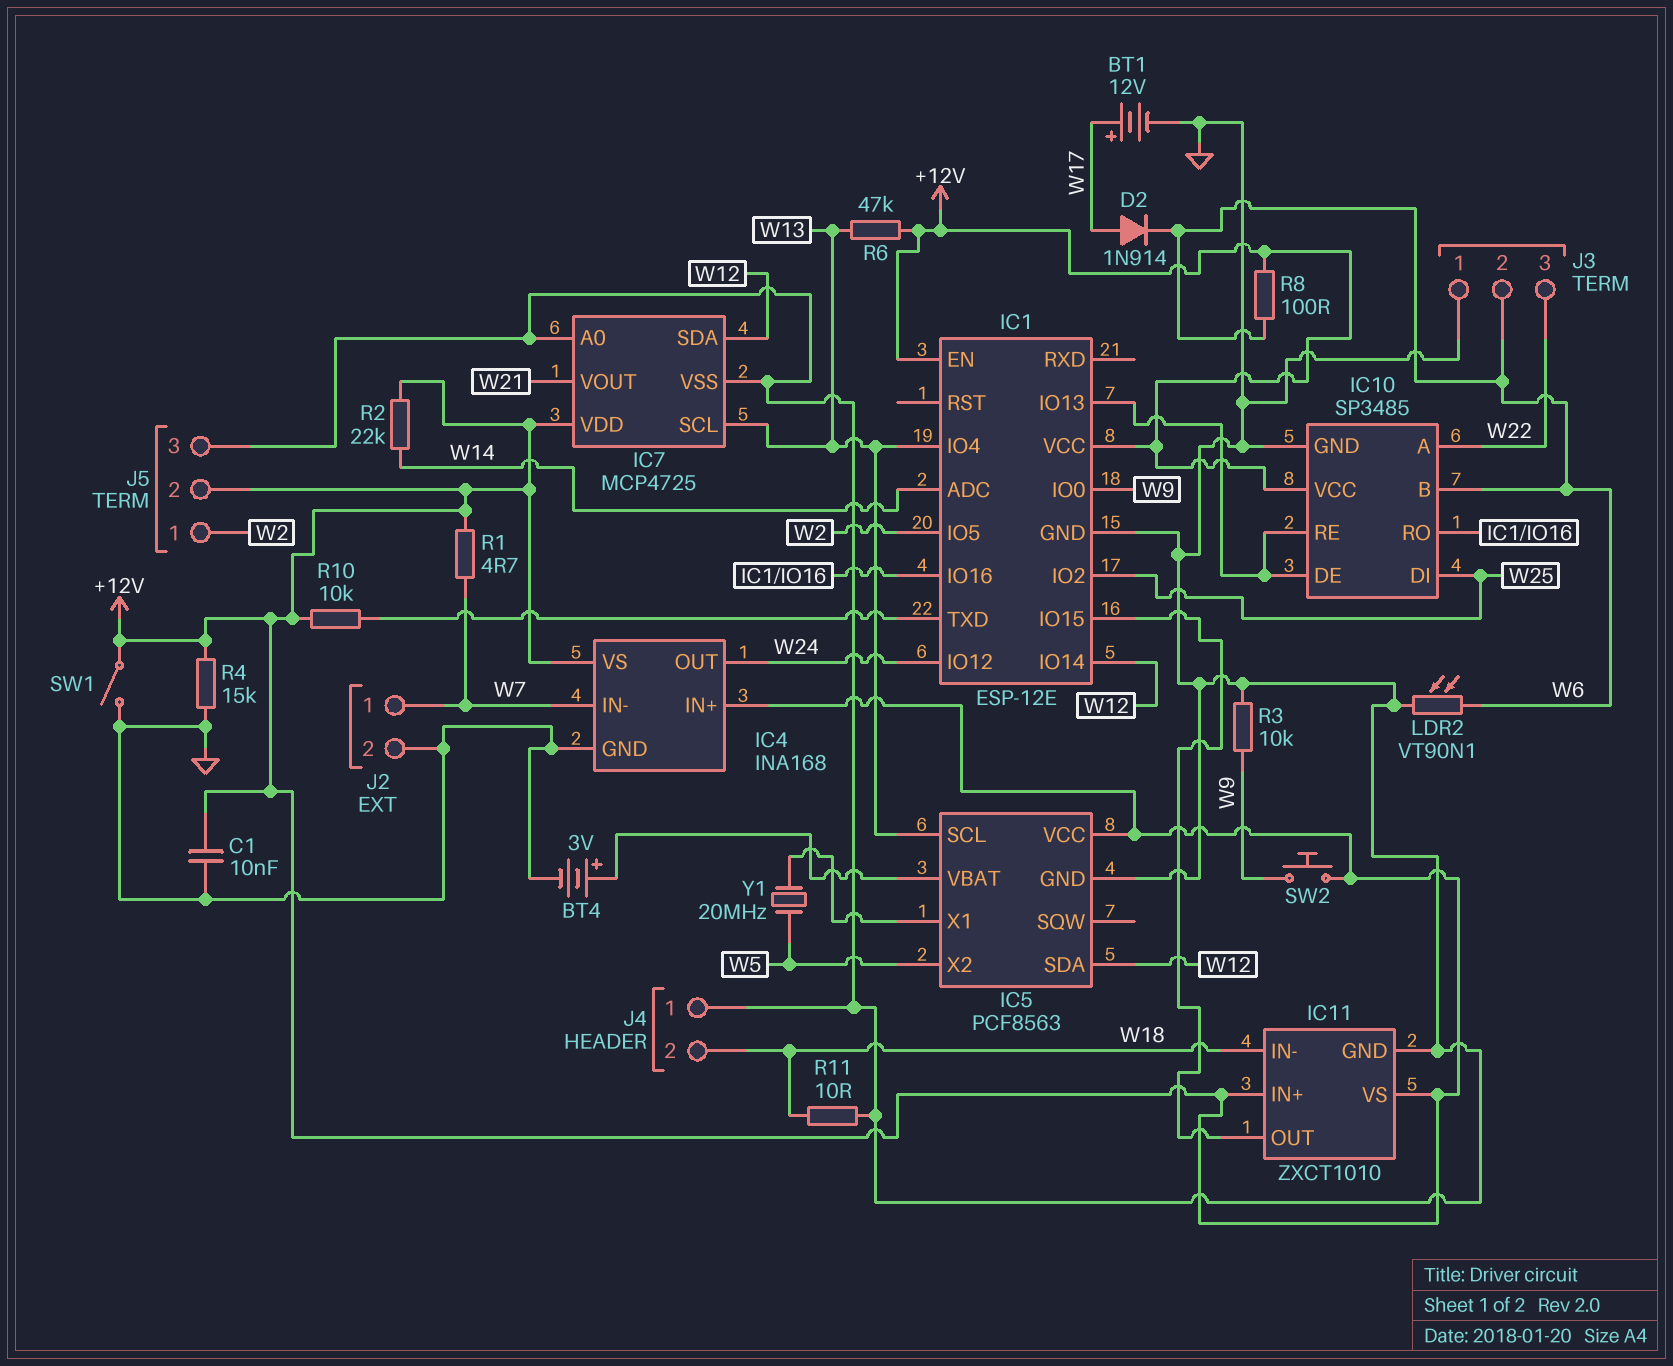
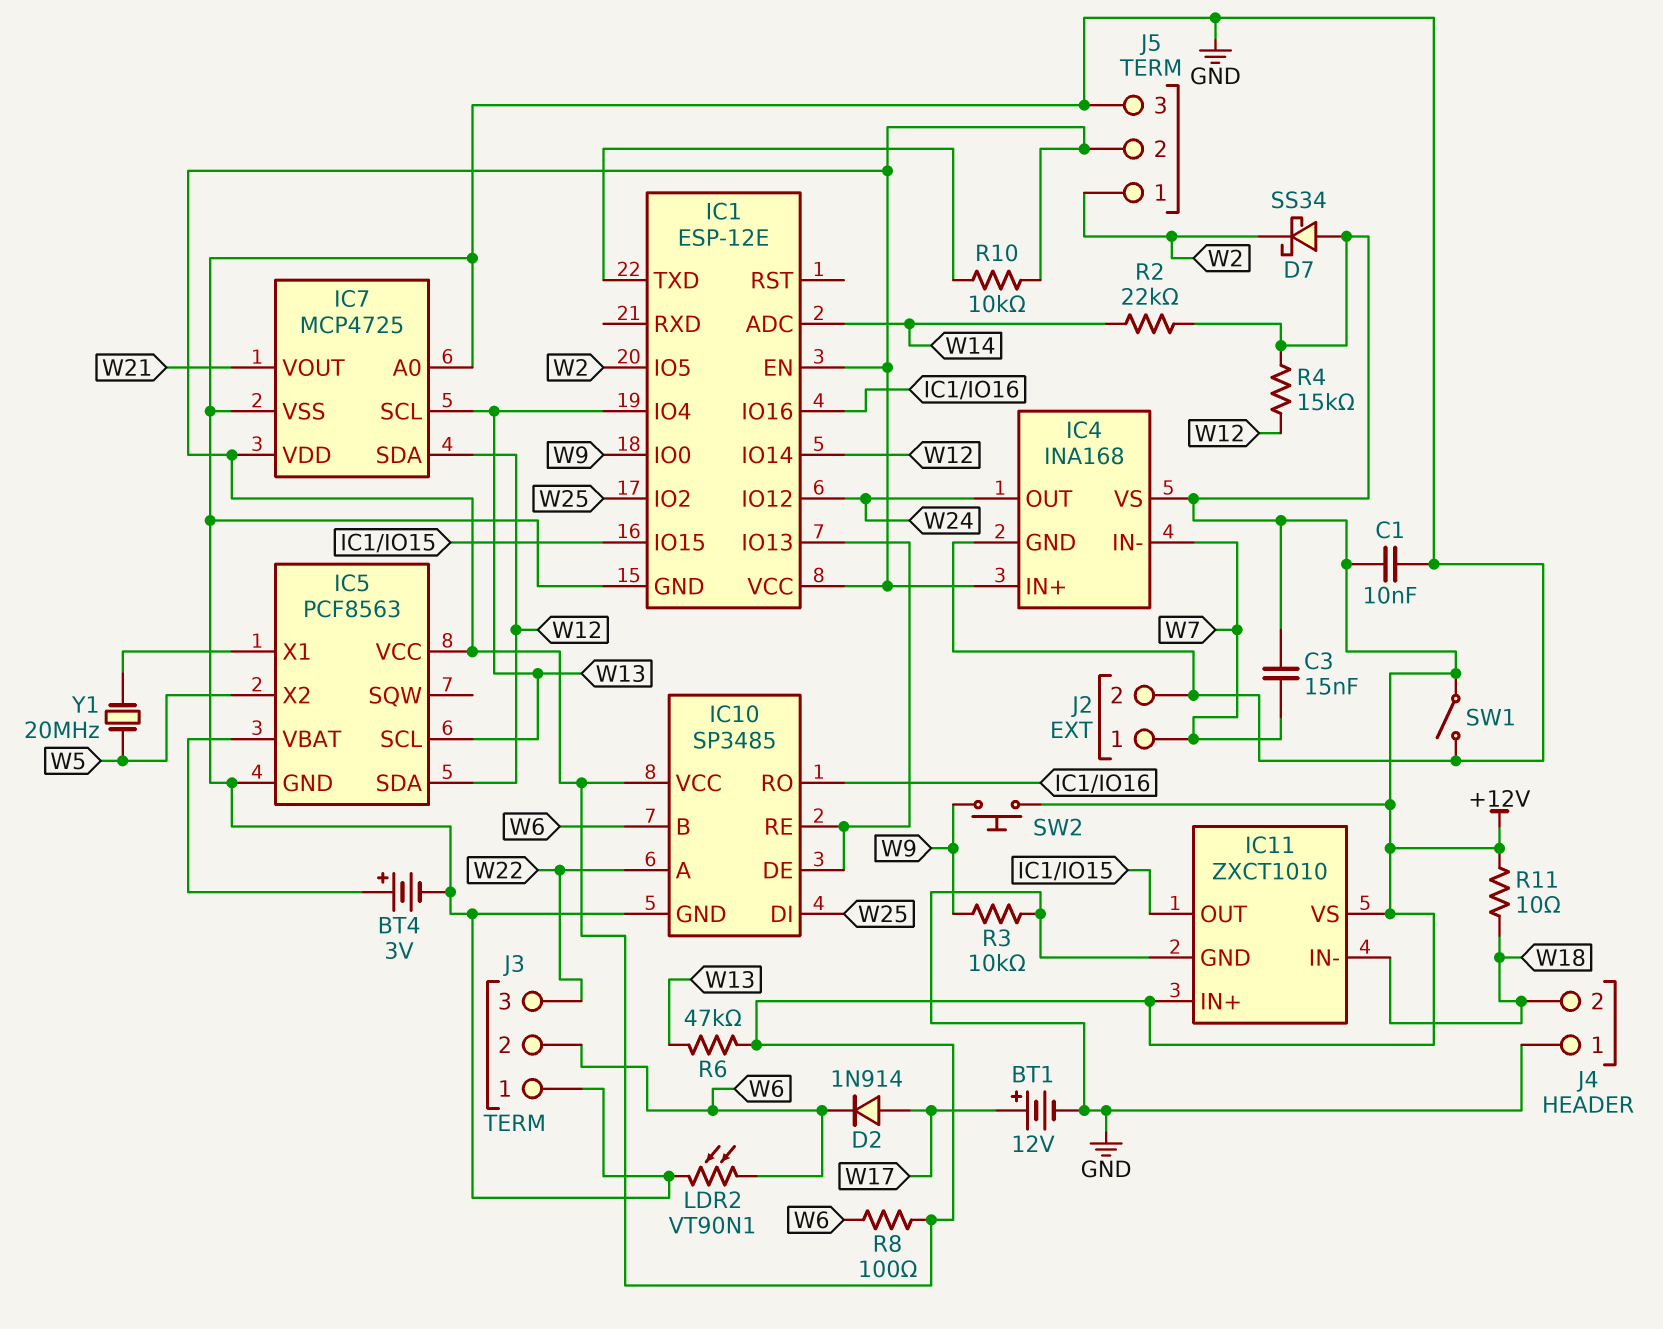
C3: none -> 15nF (+12V, W7)
D7: none -> schottky SS34 (A +12V, K W2)
R1: 4.7 (+12V, W7) -> none
R4: 15k (+12V, GND) -> 15k (+12V, W12)
R11: 10 (GND, W18) -> 10 (+12V, W18)

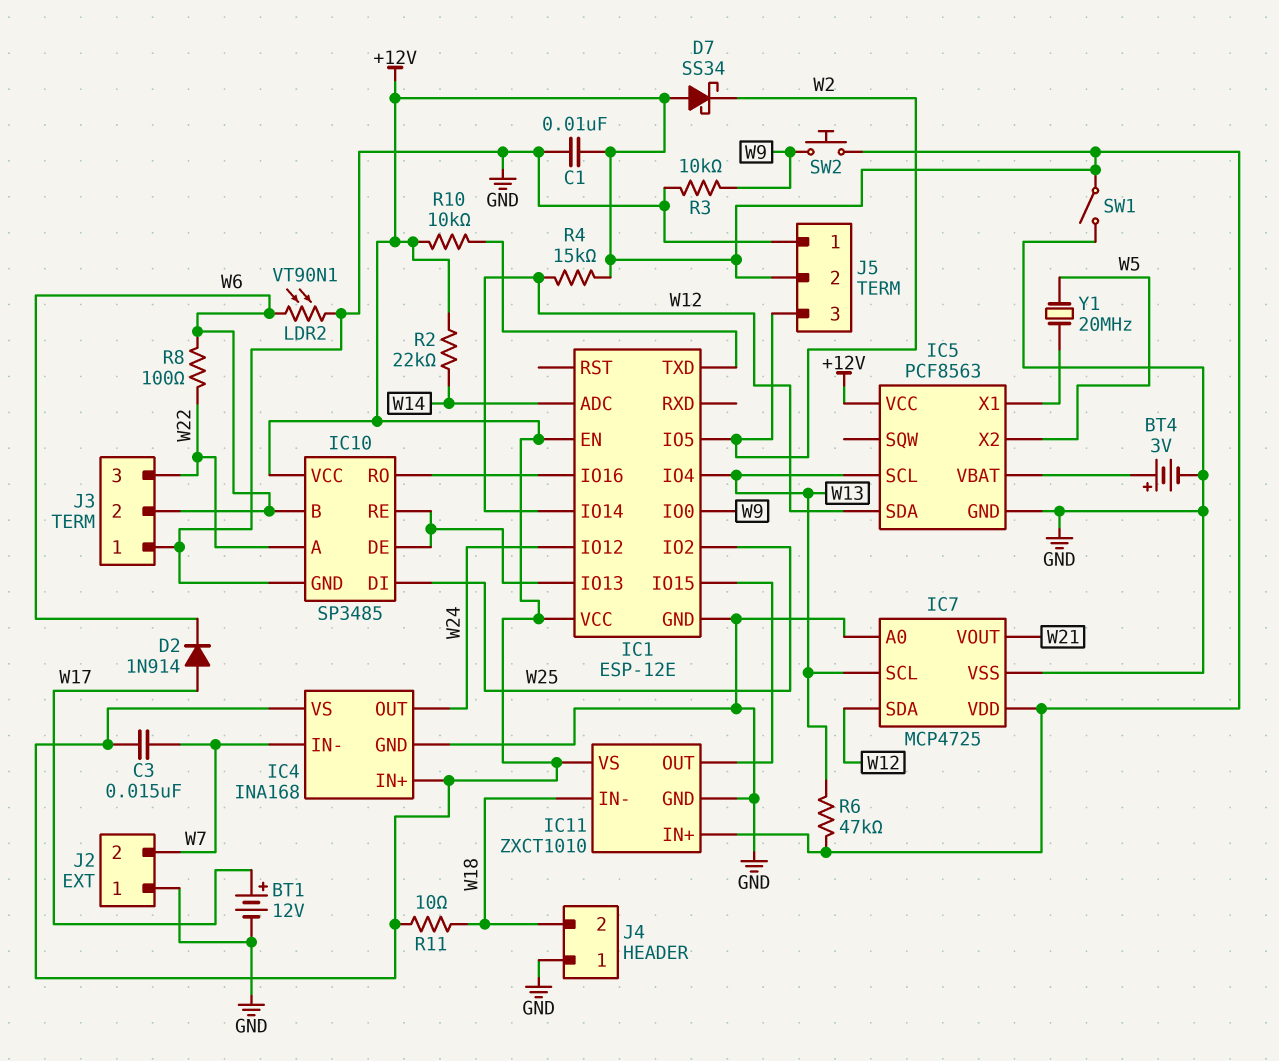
J2 pin 1: W7 -> GND
J2 pin 2: GND -> W7
J5 pin 1: W2 -> GND
J5 pin 3: GND -> W2
R8: 100 (+12V, W6) -> 100 (W6, W22)

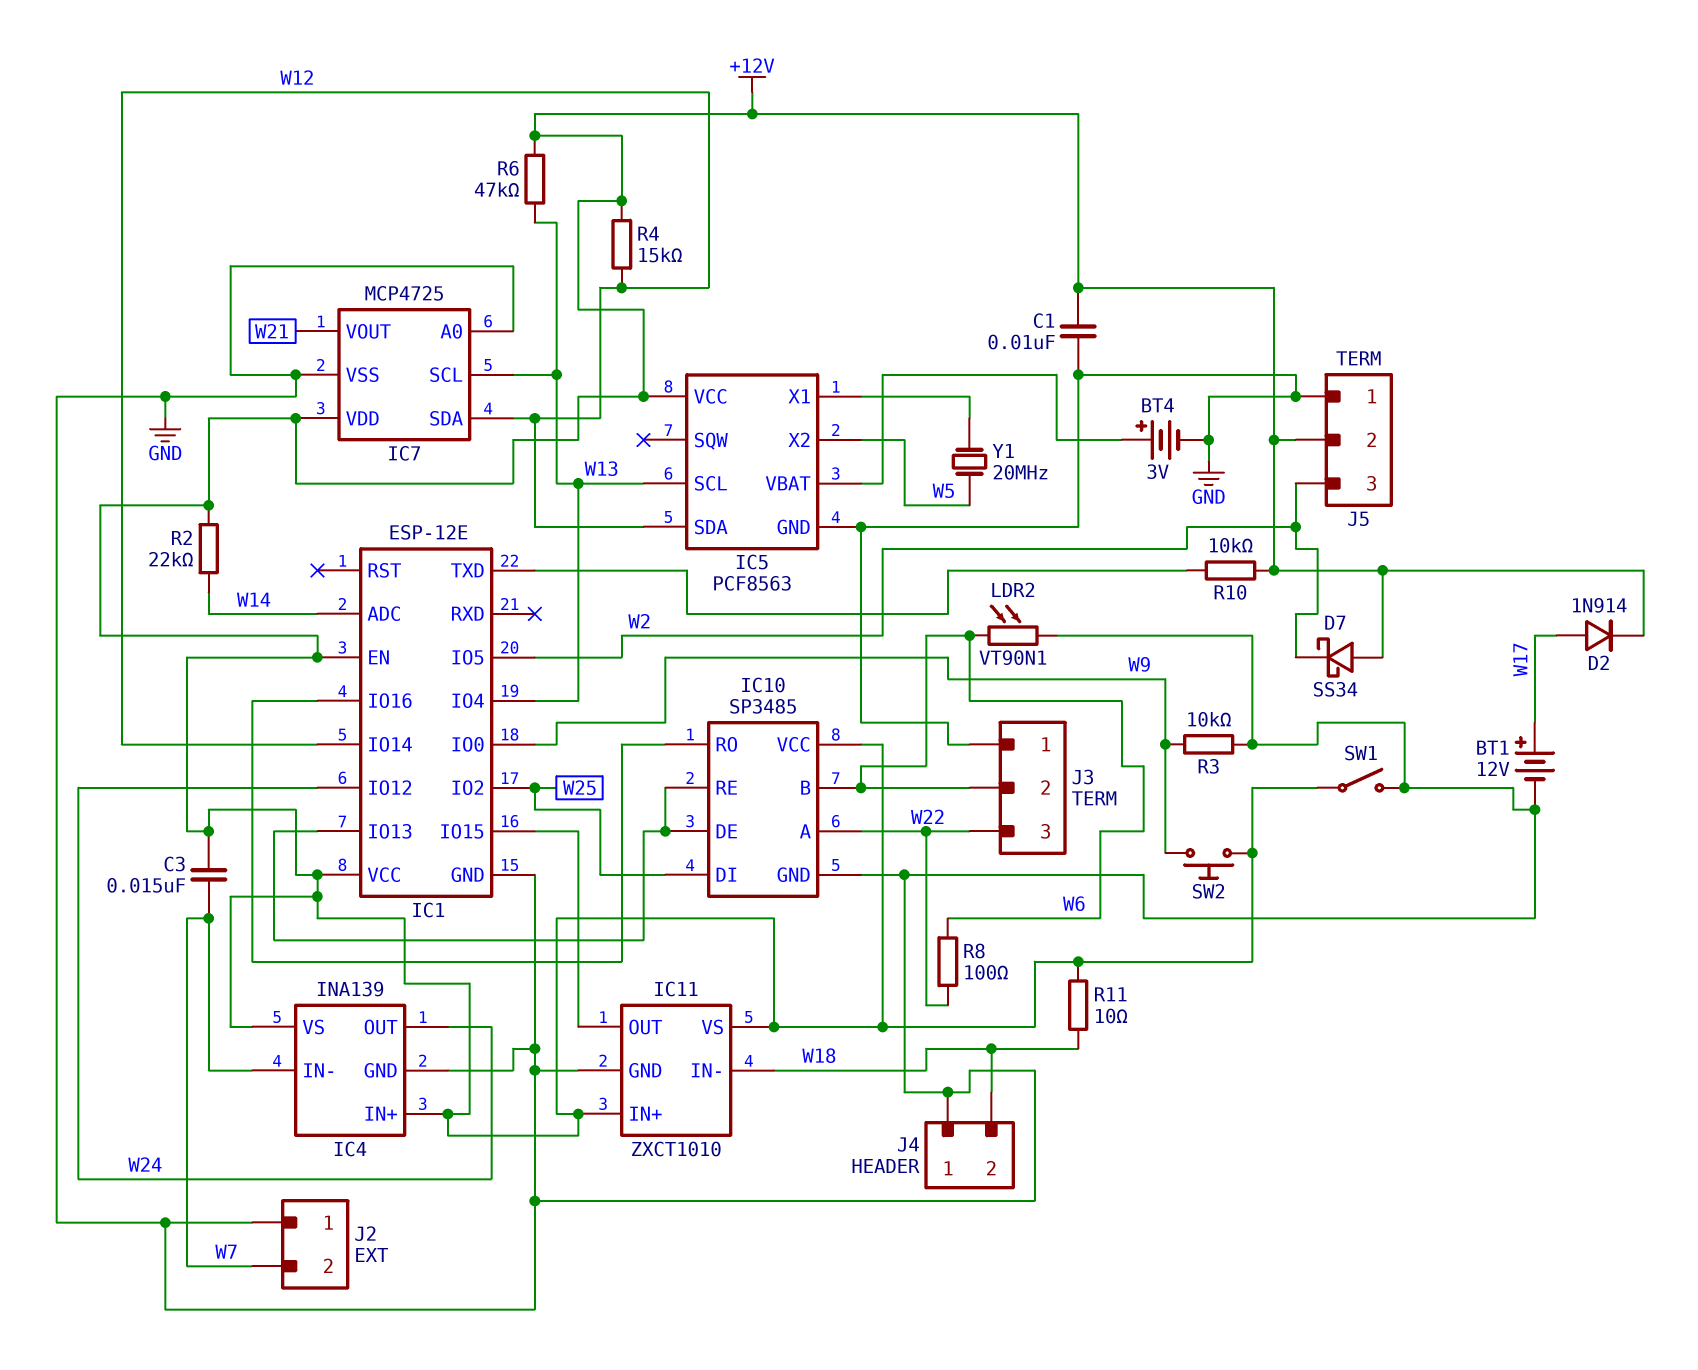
D2: diode 1N914 (A W17, K W6) -> diode 1N914 (A W17, K +12V)
IC4: INA168 -> INA139

